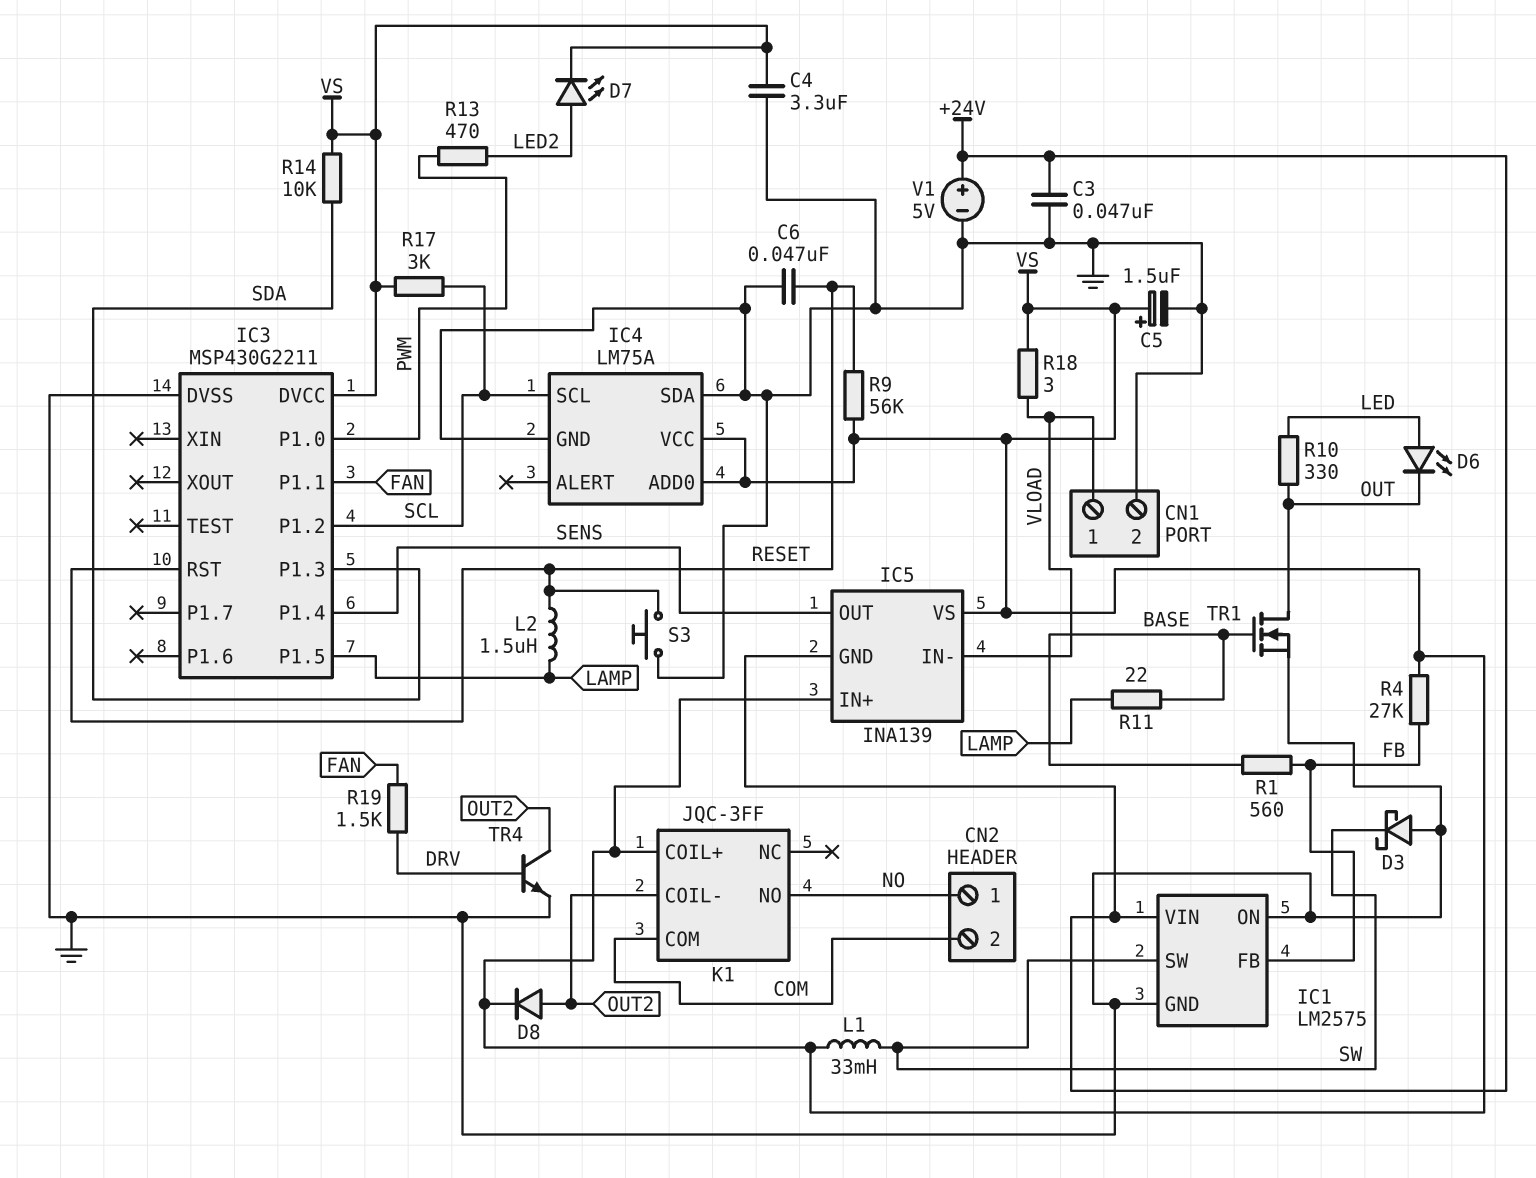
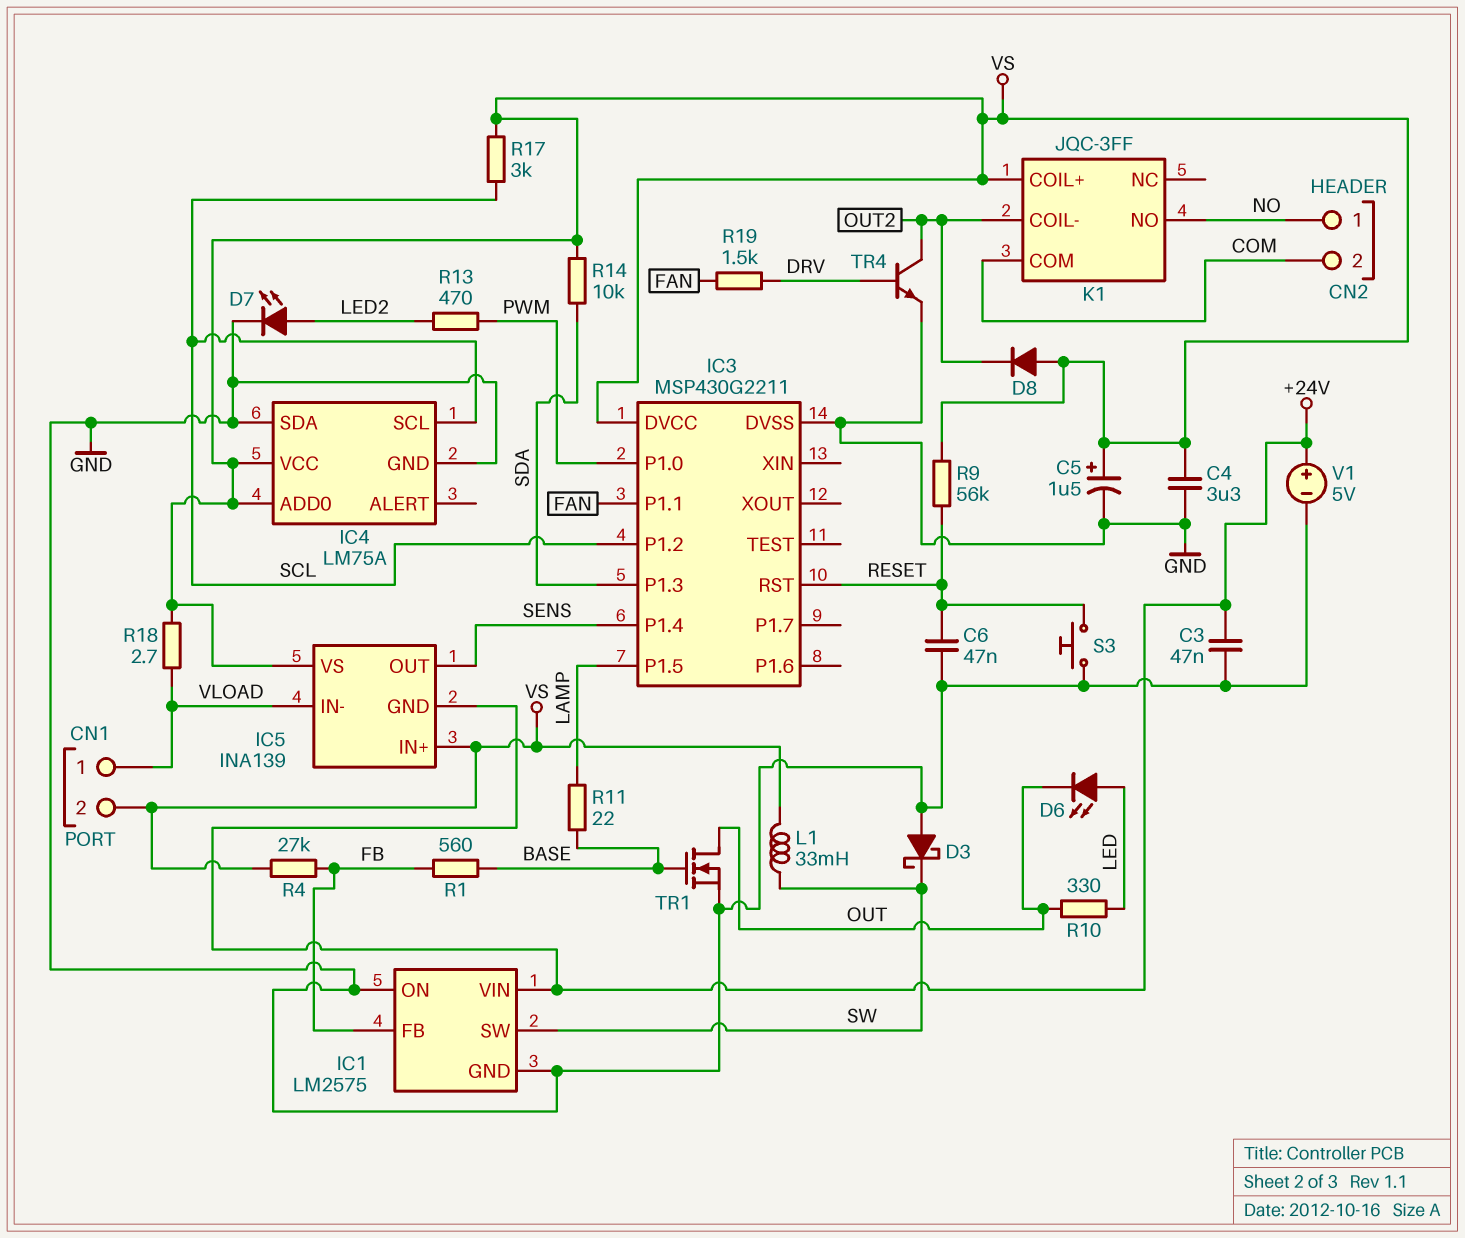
CN1 pin 2: GND -> VS
D7: LED (A LED2, K VS) -> LED (A LED2, K GND)
D8: diode (A OUT2, K VS) -> diode (A VS, K OUT2)
L2: 1.5uH (LAMP, RESET) -> none
R18: 3 (VLOAD, VS) -> 2.7 (VLOAD, VS)

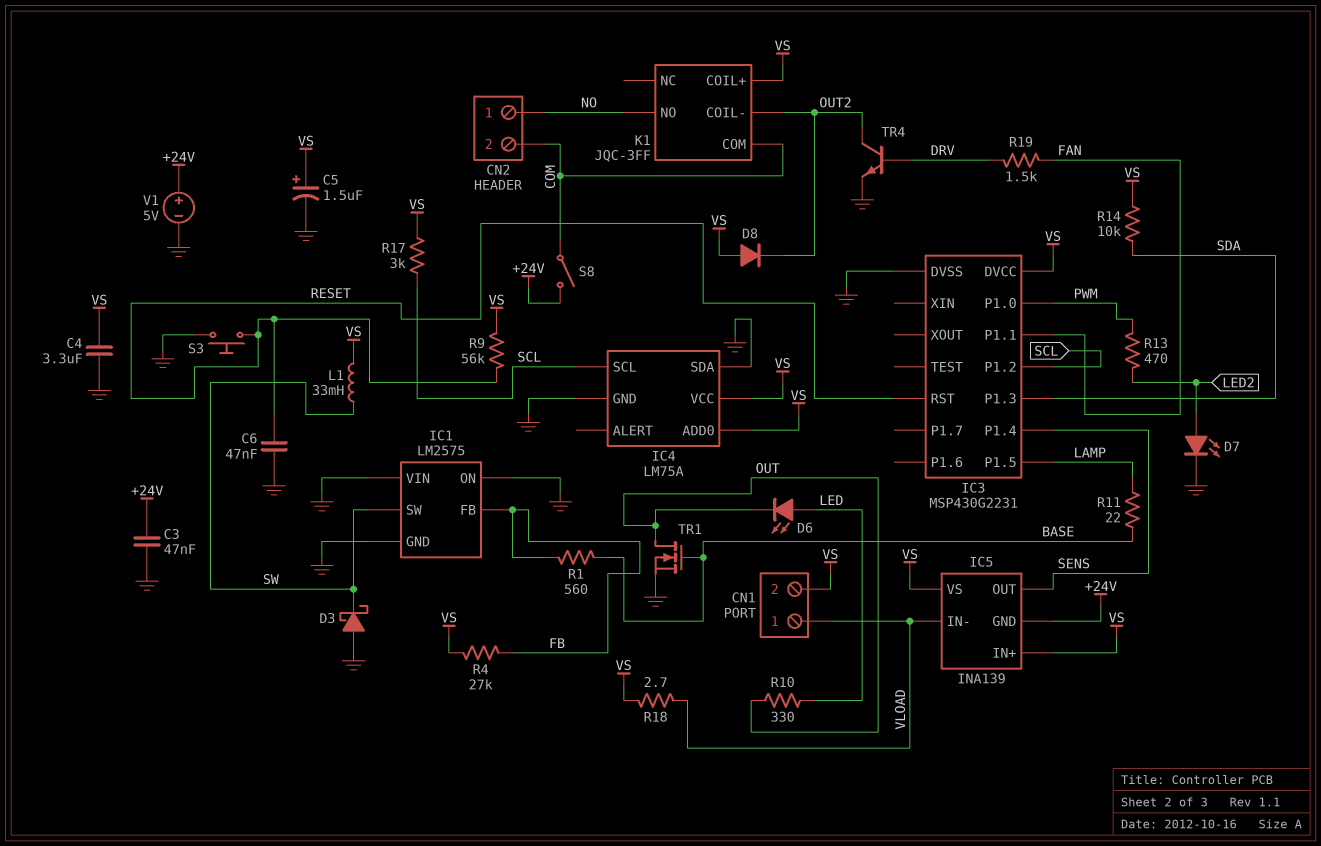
IC1 pin VIN: +24V -> GND
IC3: MSP430G2211 -> MSP430G2231
S8: none -> switch (+24V, COM)

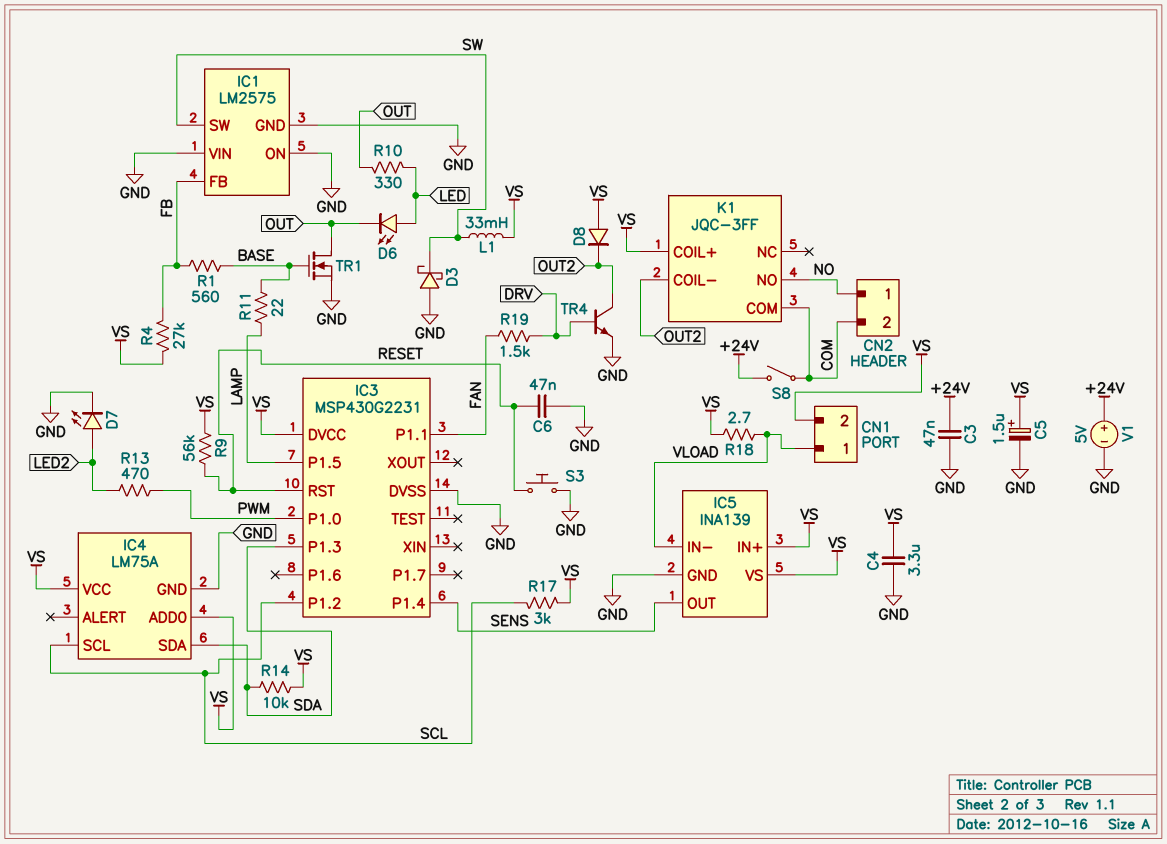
IC4 pin SDA: GND -> SDA
IC5 pin GND: +24V -> GND

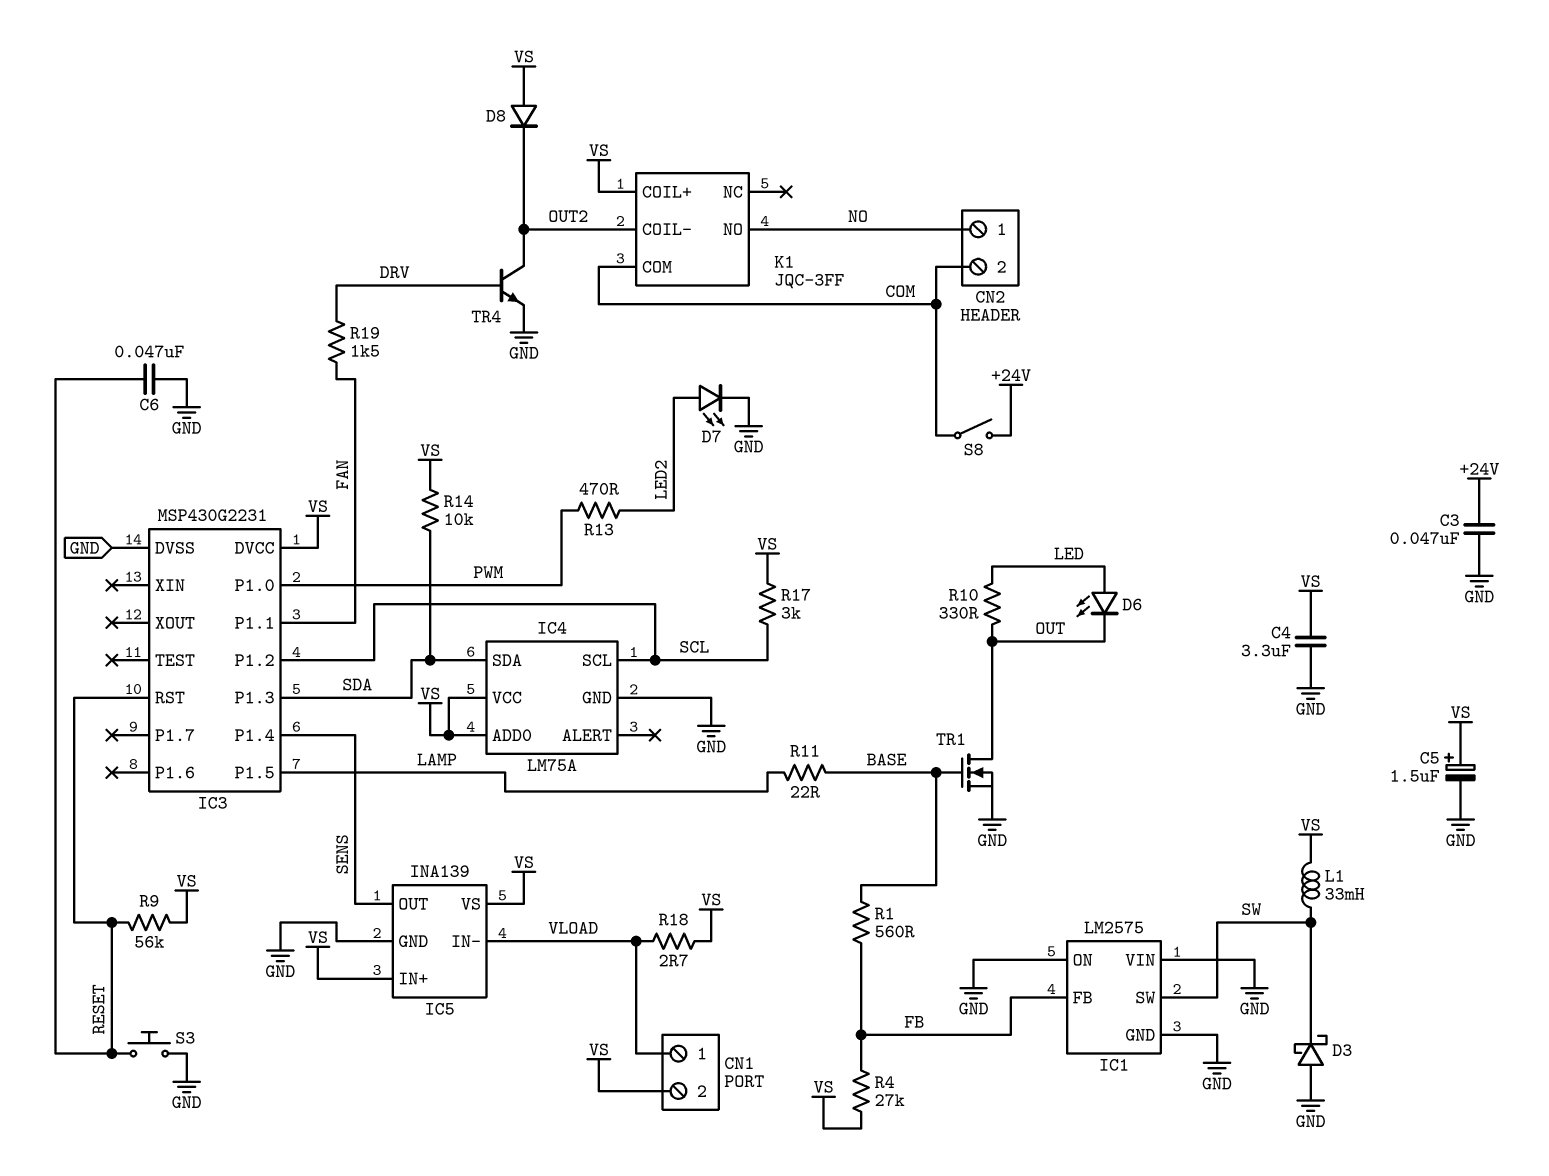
V1: 5V (plus +24V, minus GND) -> none

